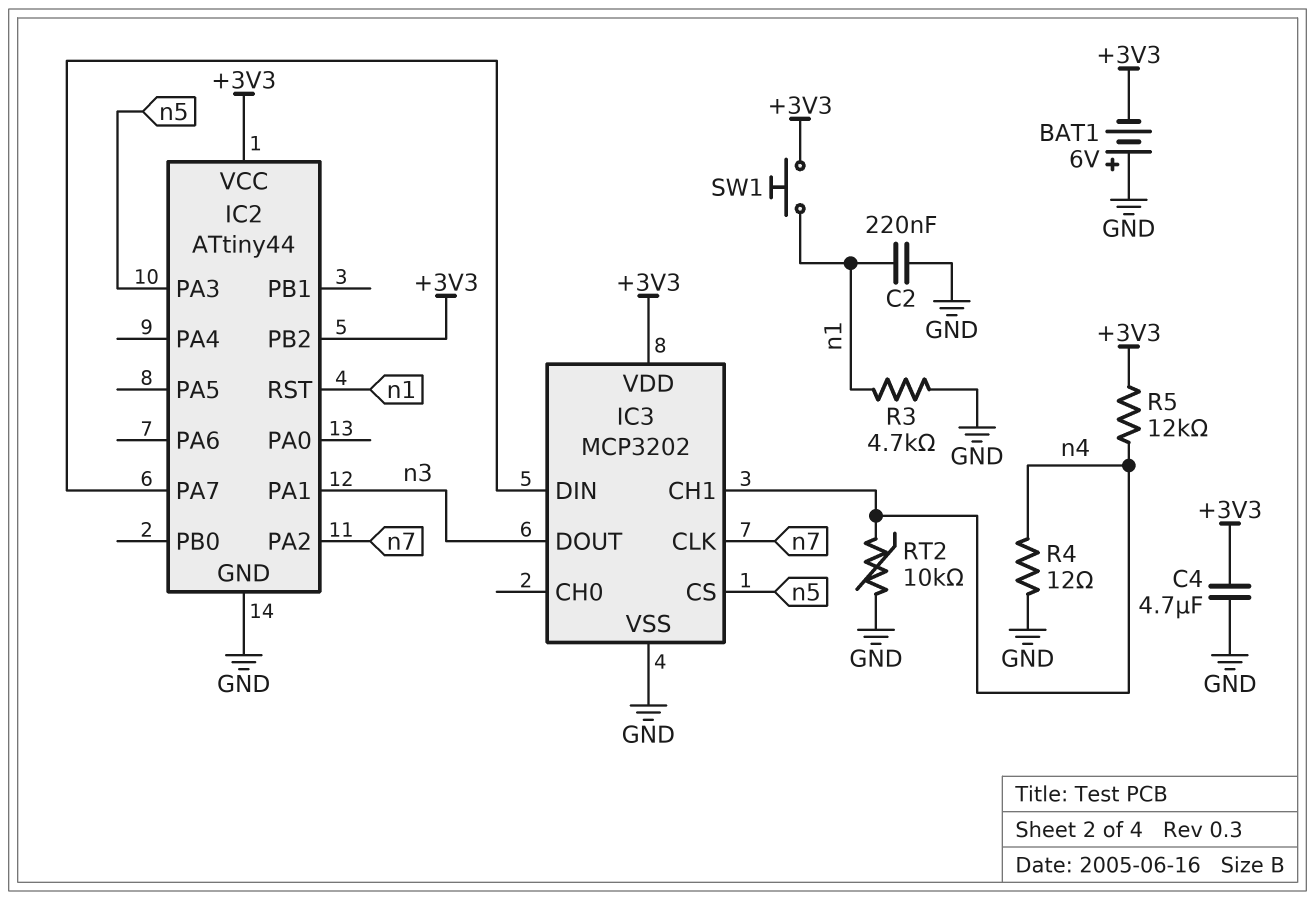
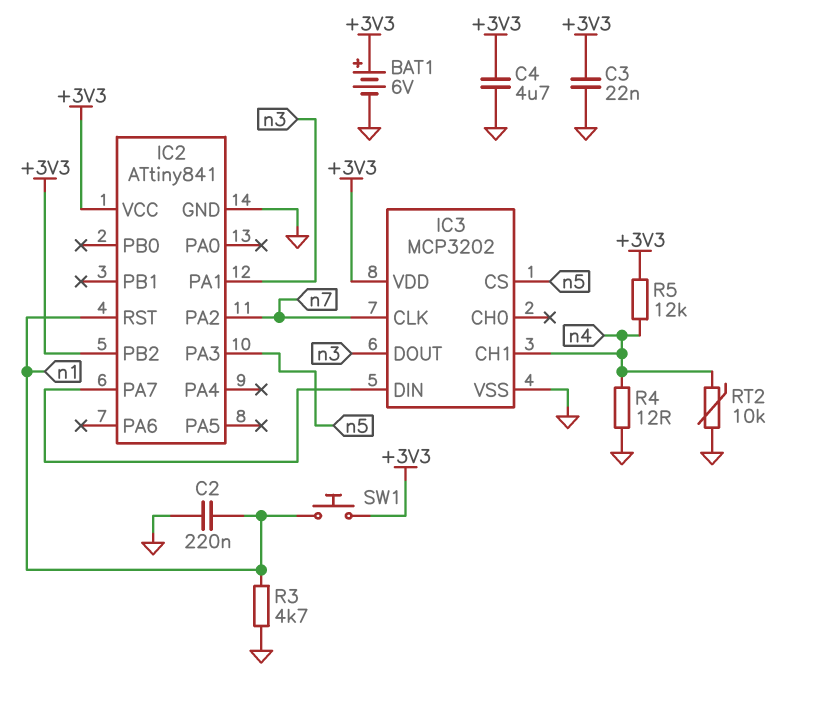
BAT1: 6V (plus GND, minus +3V3) -> 6V (plus +3V3, minus GND)
C3: none -> 22nF (+3V3, GND)
IC2: ATtiny44 -> ATtiny841

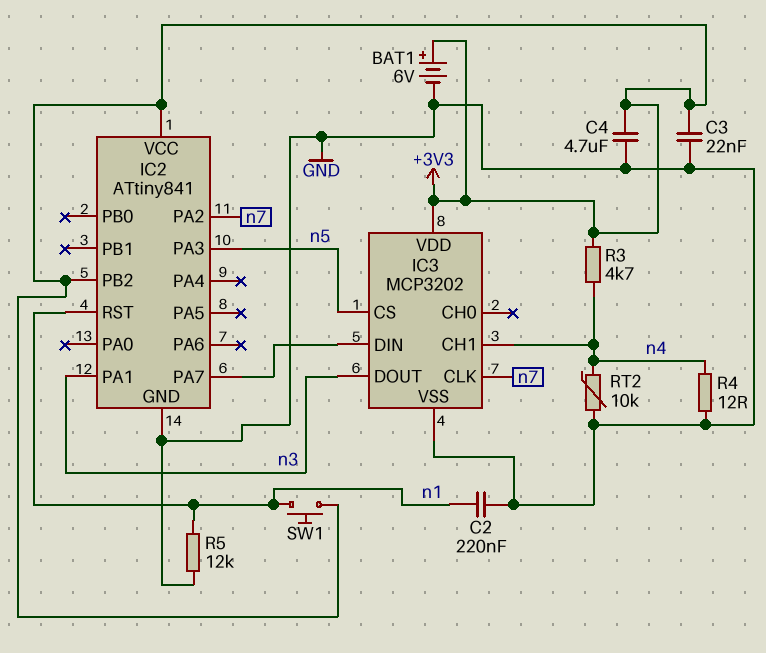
R3: 4.7k (GND, n1) -> 4.7k (+3V3, n4)
R5: 12k (+3V3, n4) -> 12k (GND, n1)

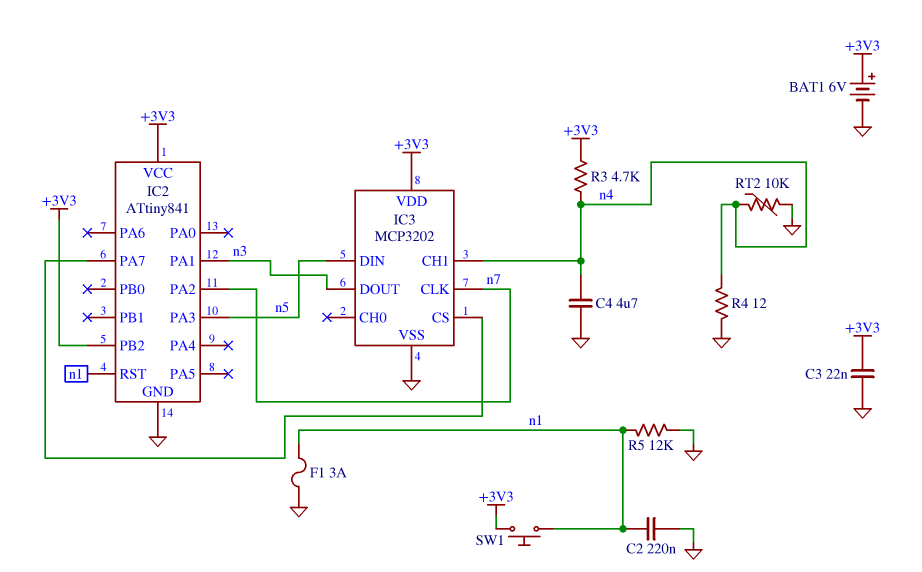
C4: 4.7uF (+3V3, GND) -> 4.7uF (GND, n4)
F1: none -> 3A (GND, n1)
IC3 pin CS: n5 -> IC2/PA7
IC3 pin DIN: IC2/PA7 -> n5

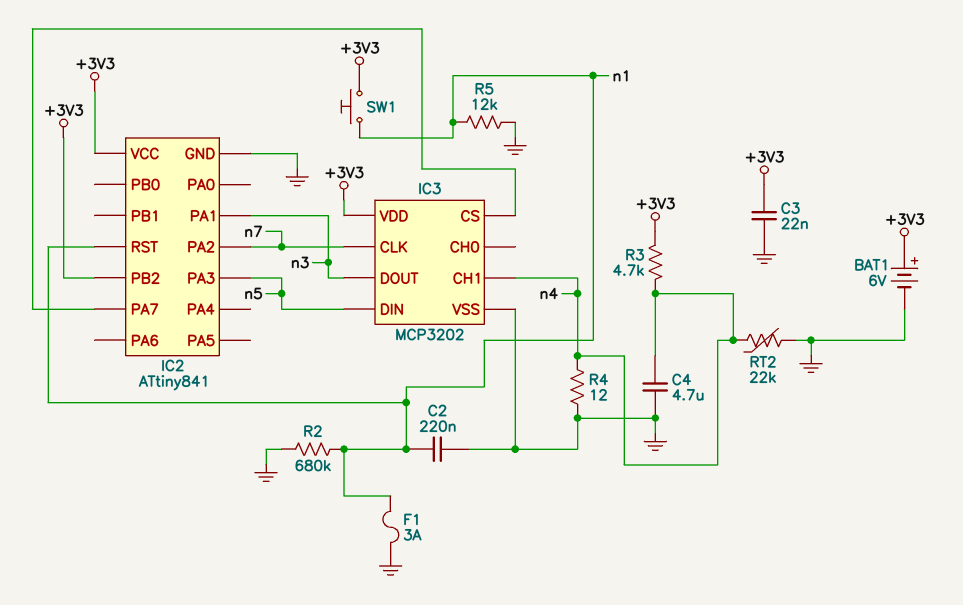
R2: none -> 680k (GND, n1)
RT2: 10k (GND, n4) -> 22k (GND, n4)

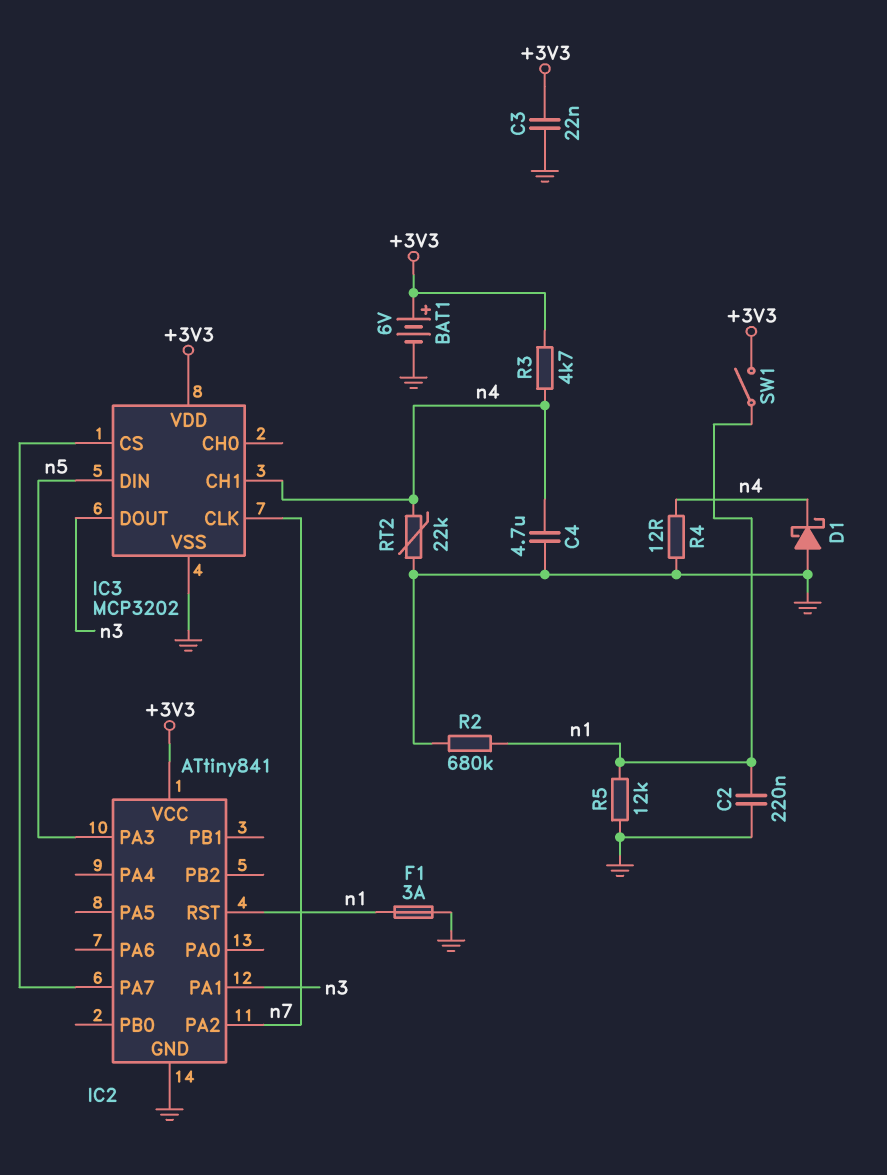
D1: none -> schottky (A GND, K n4)
IC2 pin PB2: +3V3 -> none
SW1: button (+3V3, n1) -> switch (+3V3, n1)

